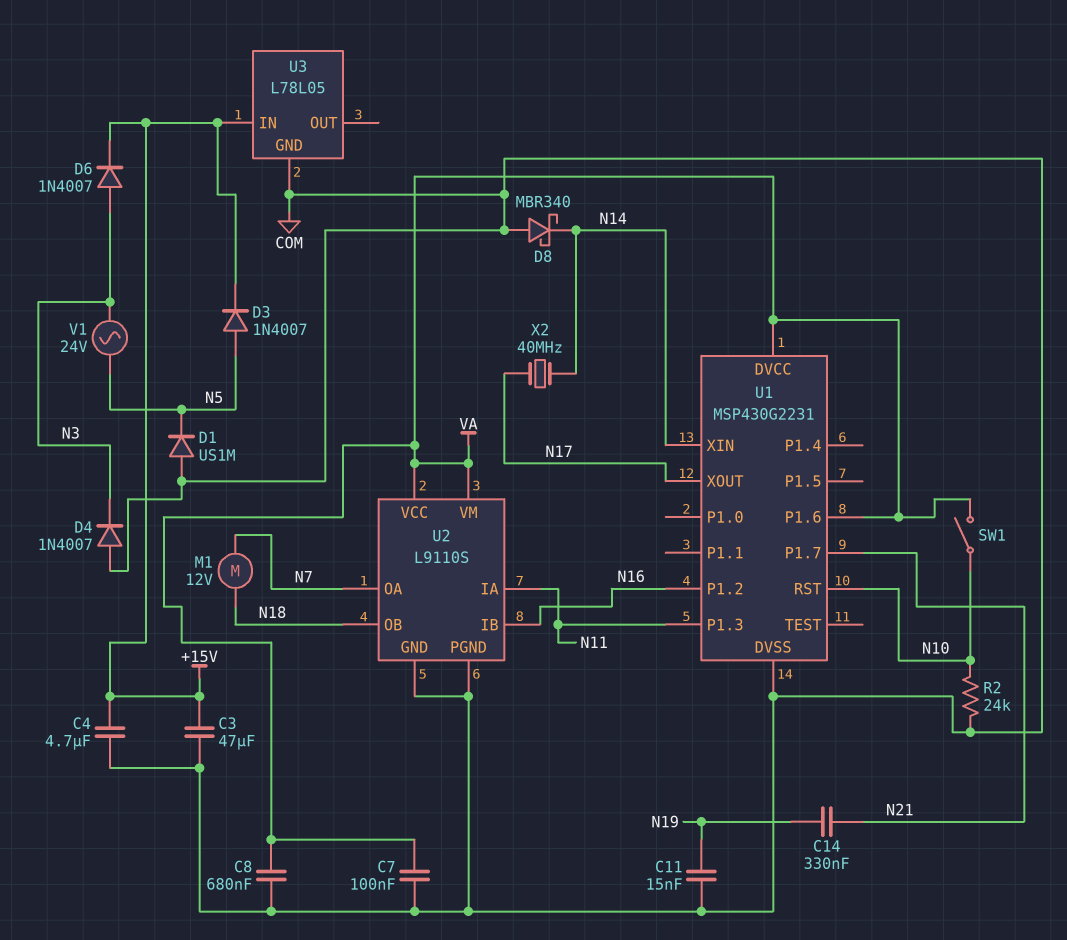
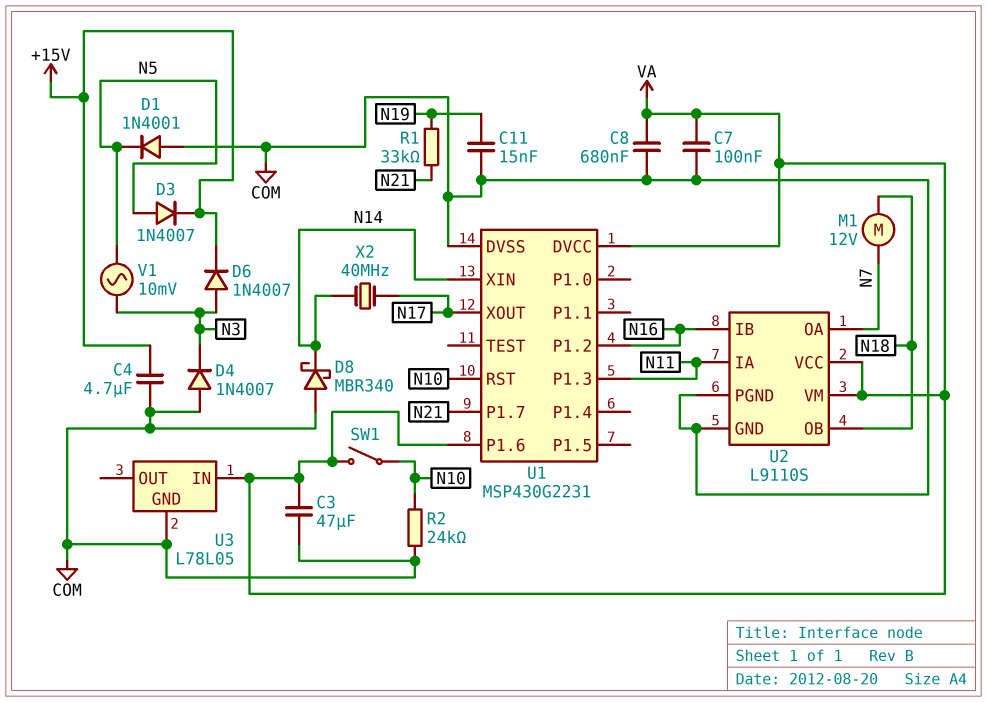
C3: 47uF (+15V, COM) -> 47uF (COM, VA)
C14: 330nF (N19, N21) -> none
D1: diode US1M (A COM, K N5) -> diode 1N4001 (A COM, K N5)
R1: none -> 33k (N19, N21)
U3 pin IN: +15V -> VA
V1: AC 24V (N3, N5) -> AC 10mV (N3, N5)

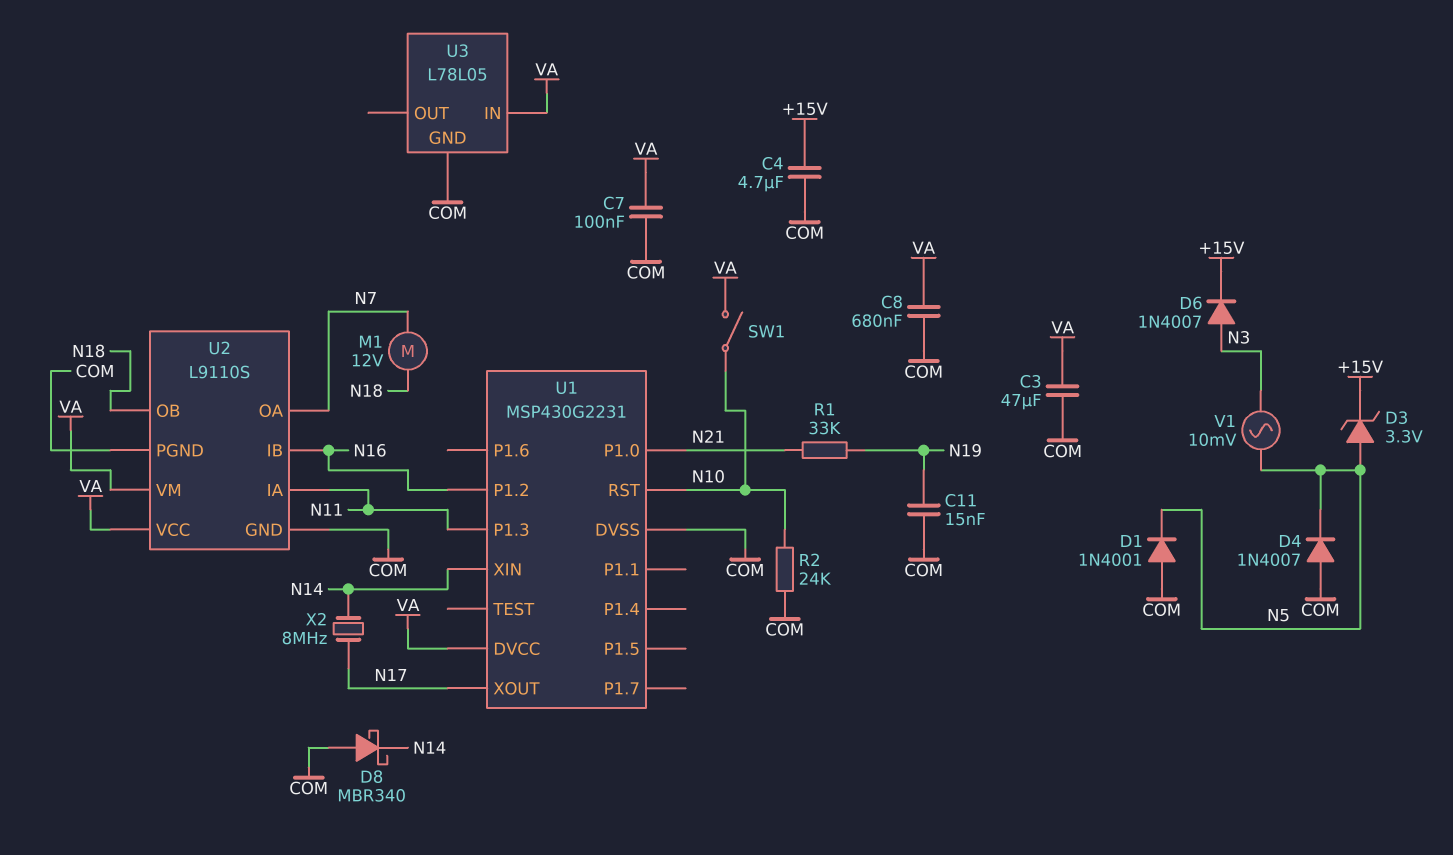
D3: diode 1N4007 (A N5, K +15V) -> zener 3.3V (A N5, K +15V)
D4: diode 1N4007 (A COM, K N3) -> diode 1N4007 (A COM, K N5)
U1 pin P1.0: none -> N21
U1 pin P1.6: VA -> none
U1 pin P1.7: N21 -> none
X2: 40MHz (N14, N17) -> 8MHz (N14, N17)

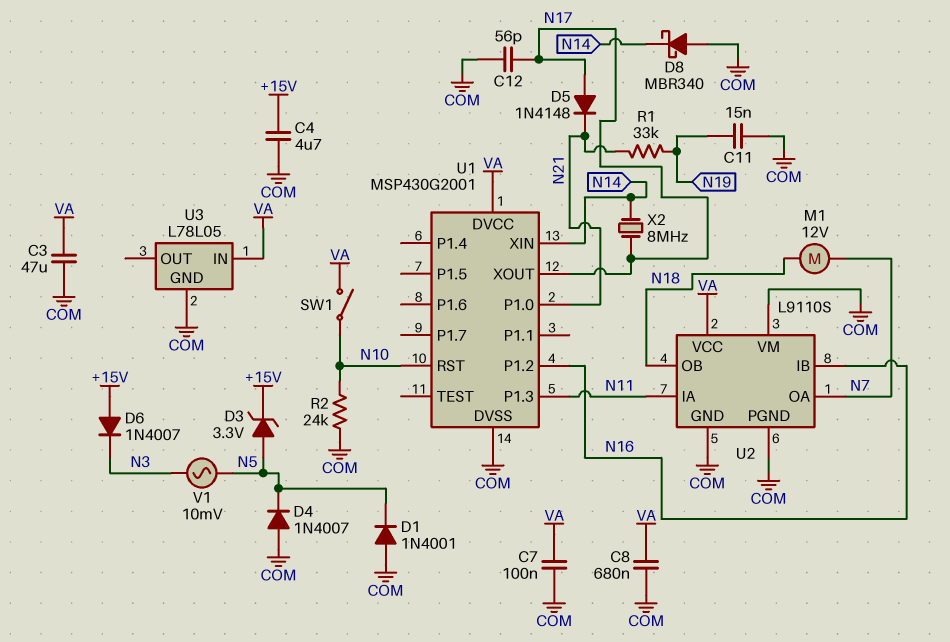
C12: none -> 56pF (COM, N17)
D5: none -> diode 1N4148 (A N17, K N21)
D6: diode 1N4007 (A N3, K +15V) -> diode 1N4007 (A +15V, K N3)
U1: MSP430G2231 -> MSP430G2001
U2 pin VM: VA -> COM

